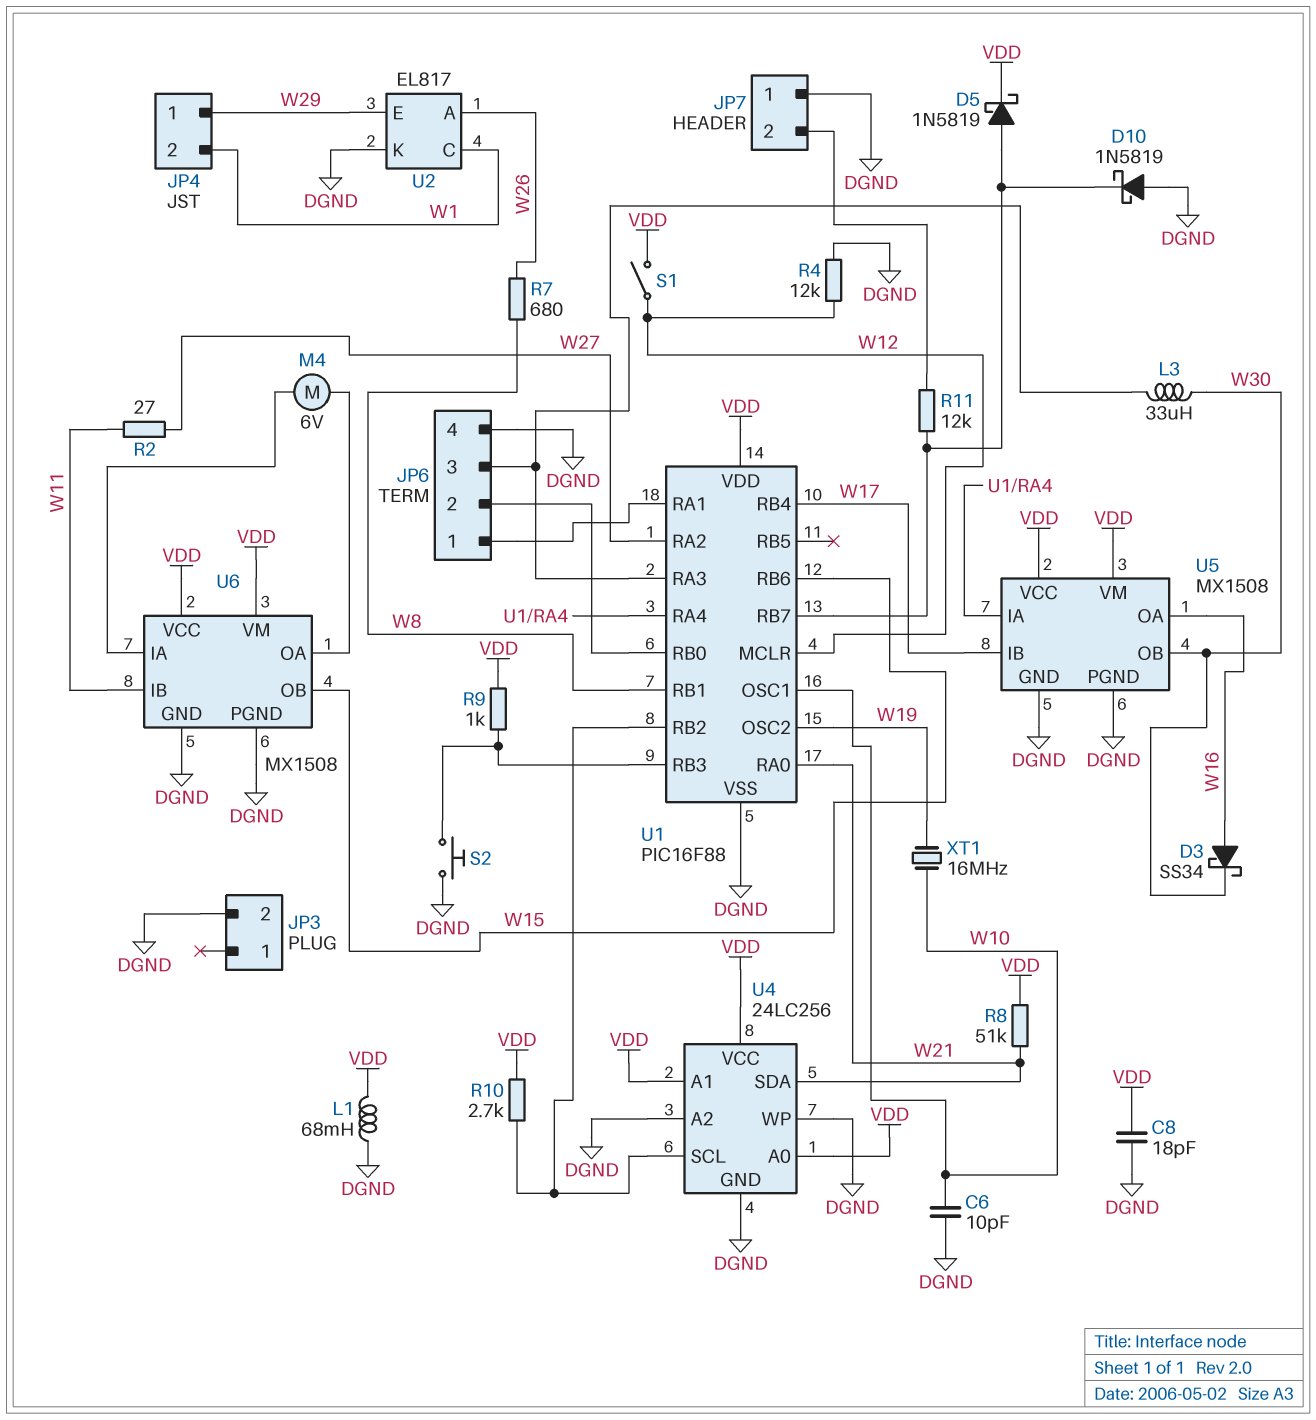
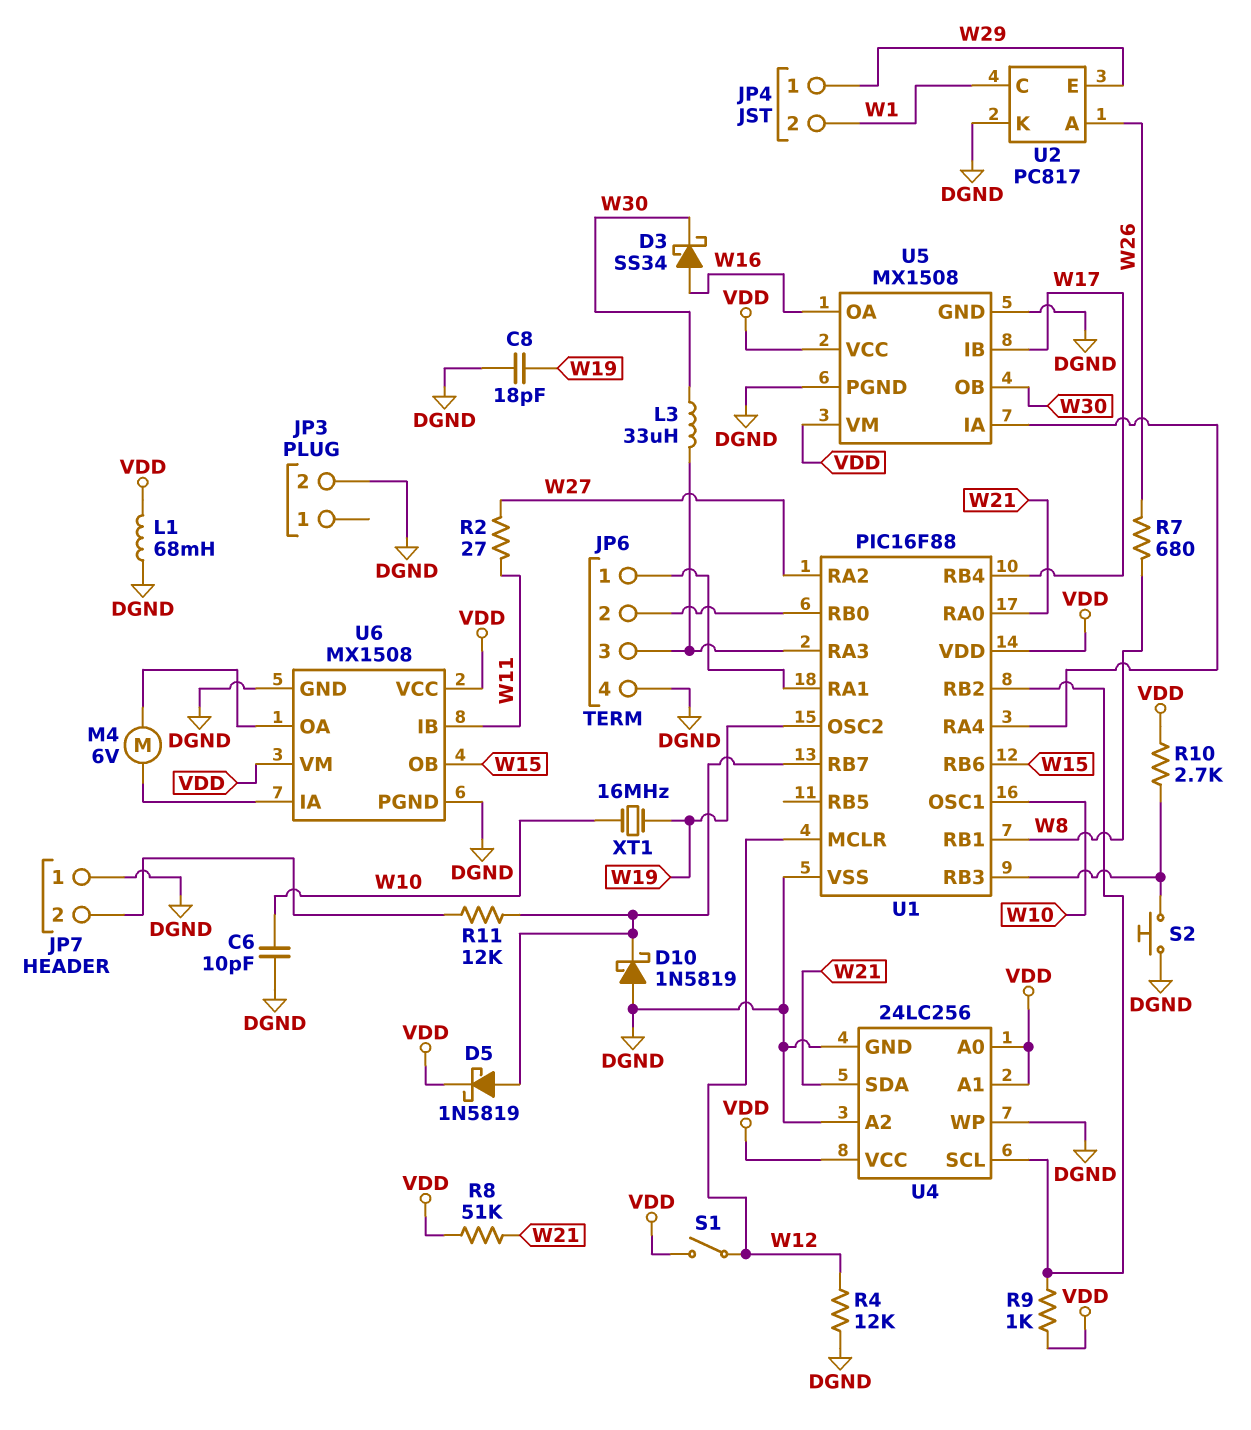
C8: 18pF (DGND, VDD) -> 18pF (DGND, W19)
R9: 1k (U1/RB3, VDD) -> 1k (U1/RB2, VDD)
R10: 2.7k (U1/RB2, VDD) -> 2.7k (U1/RB3, VDD)
U2: EL817 -> PC817

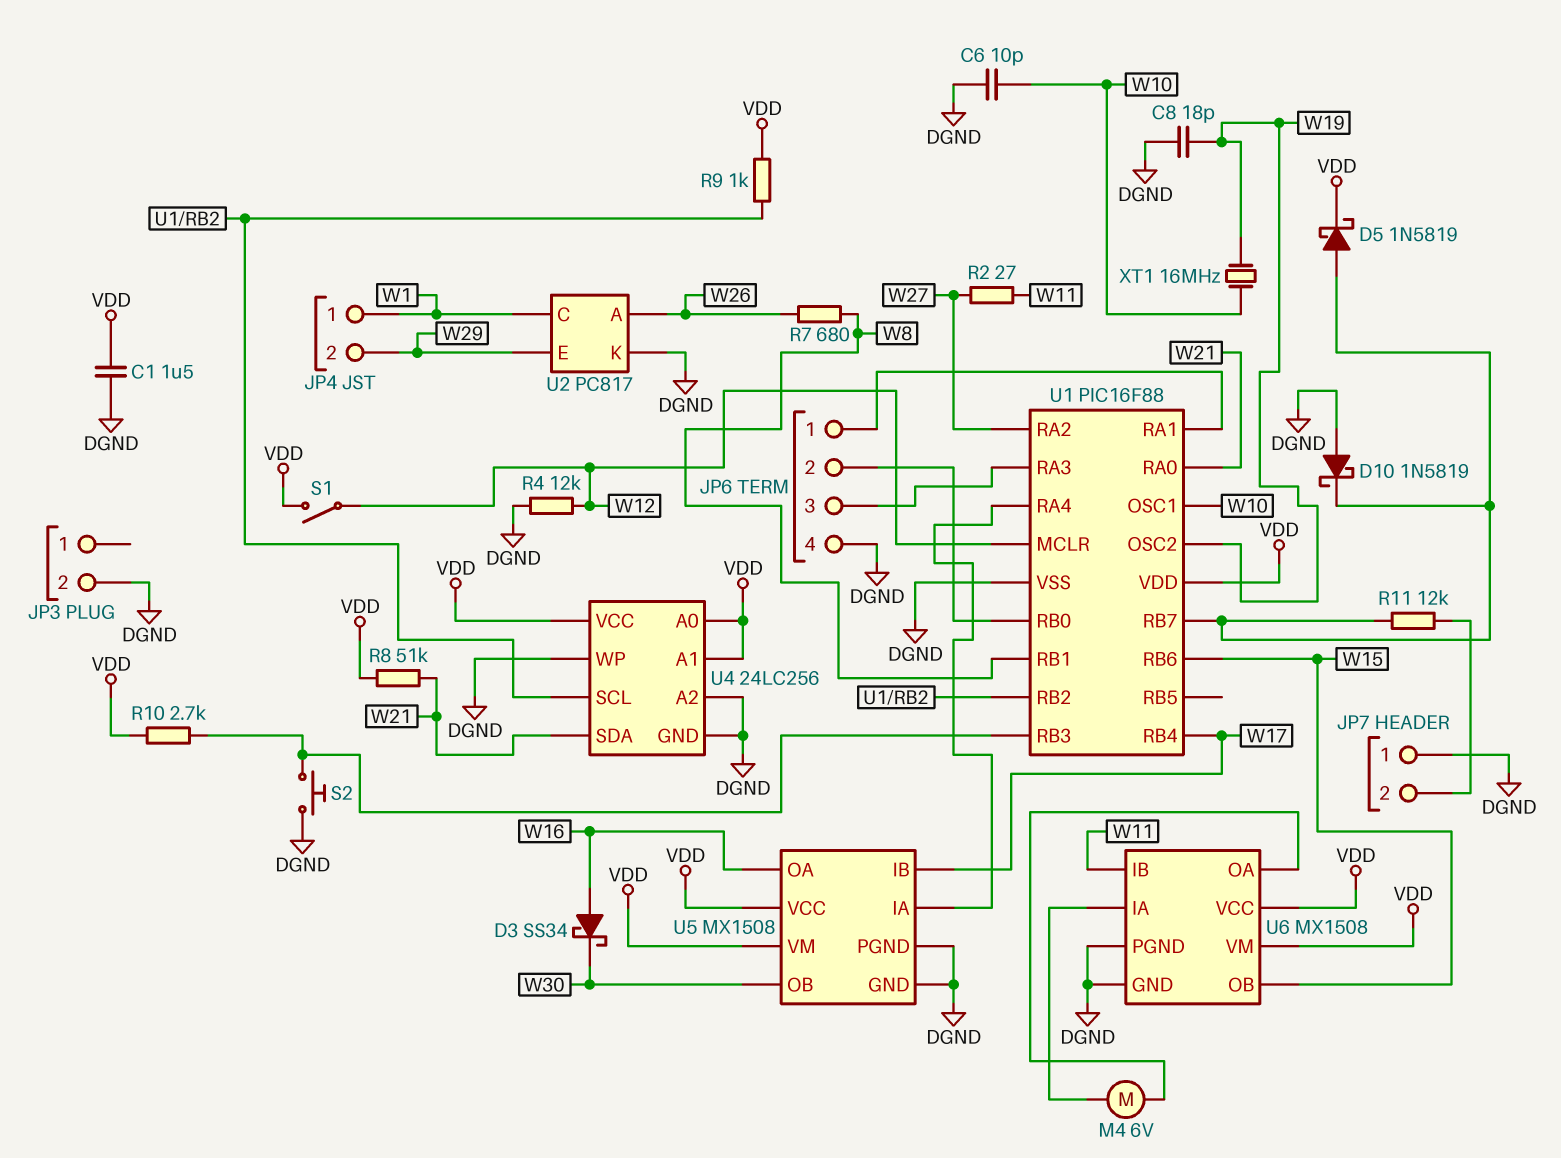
C1: none -> 1.5uF (DGND, VDD)
JP4 pin 1: W29 -> W1
JP4 pin 2: W1 -> W29
L1: 68mH (DGND, VDD) -> none
L3: 33uH (JP6/3, W30) -> none

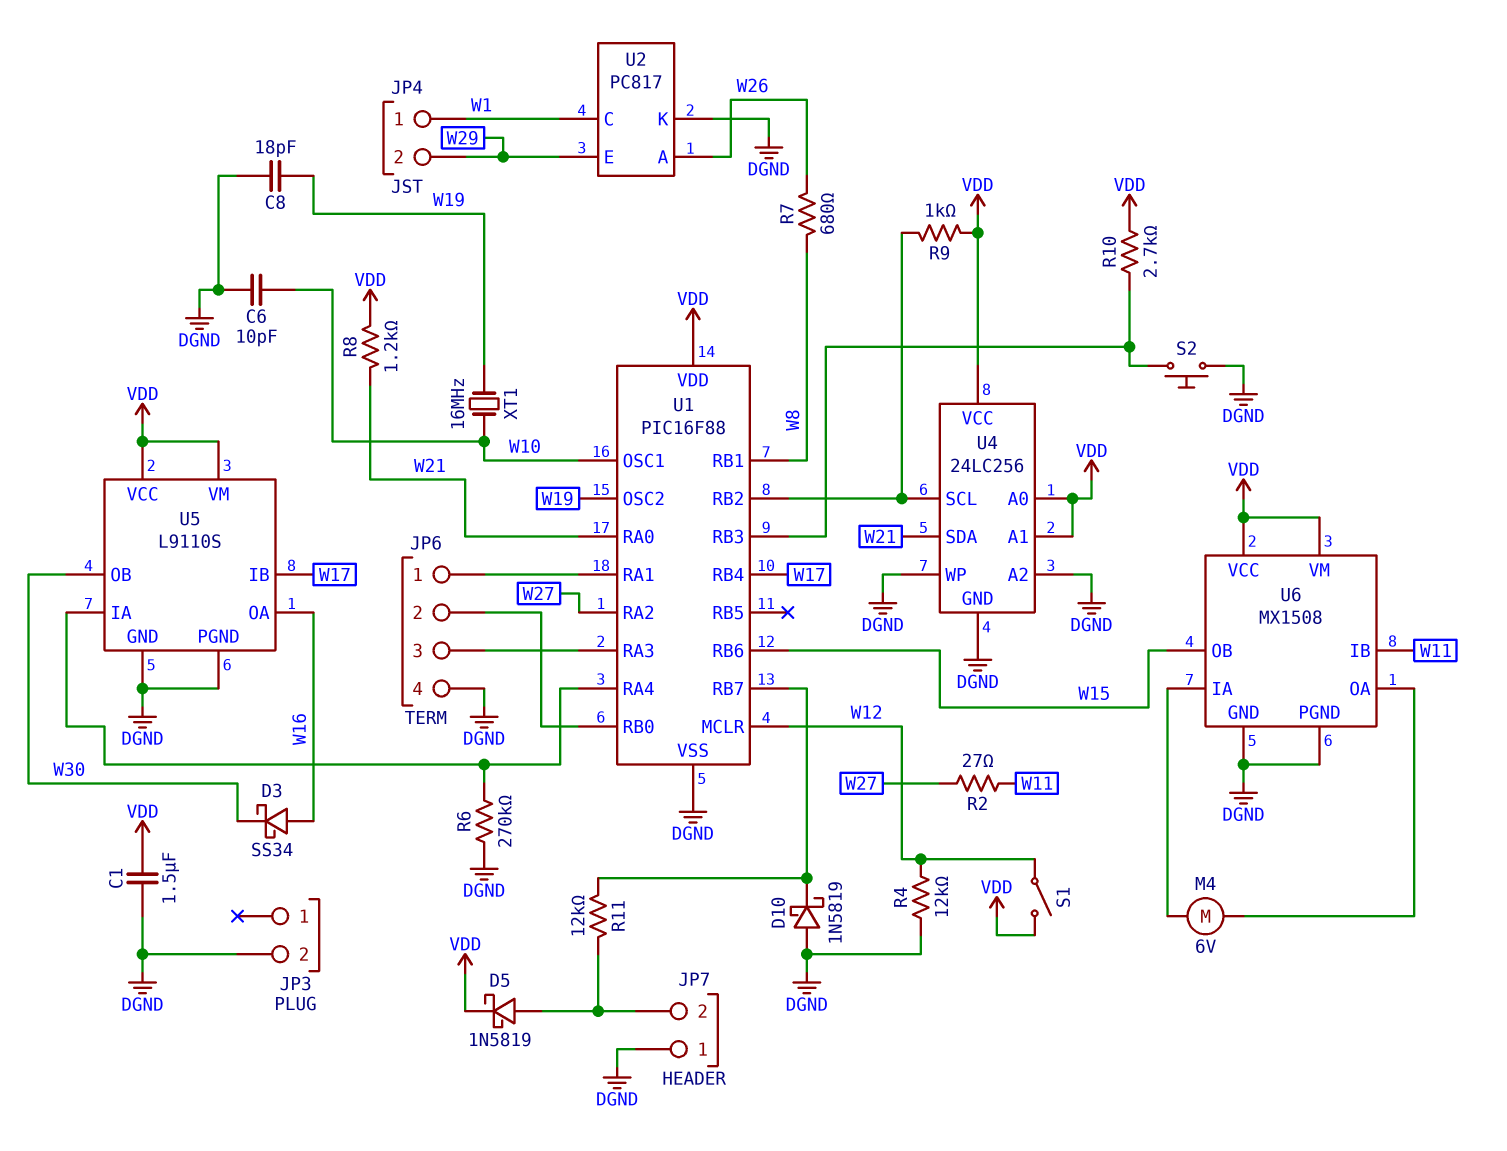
D5: schottky 1N5819 (A U1/RB7, K VDD) -> schottky 1N5819 (A JP7/2, K VDD)
R6: none -> 270k (DGND, U1/RA4)
R8: 51k (VDD, W21) -> 1.2k (VDD, W21)
U5: MX1508 -> L9110S

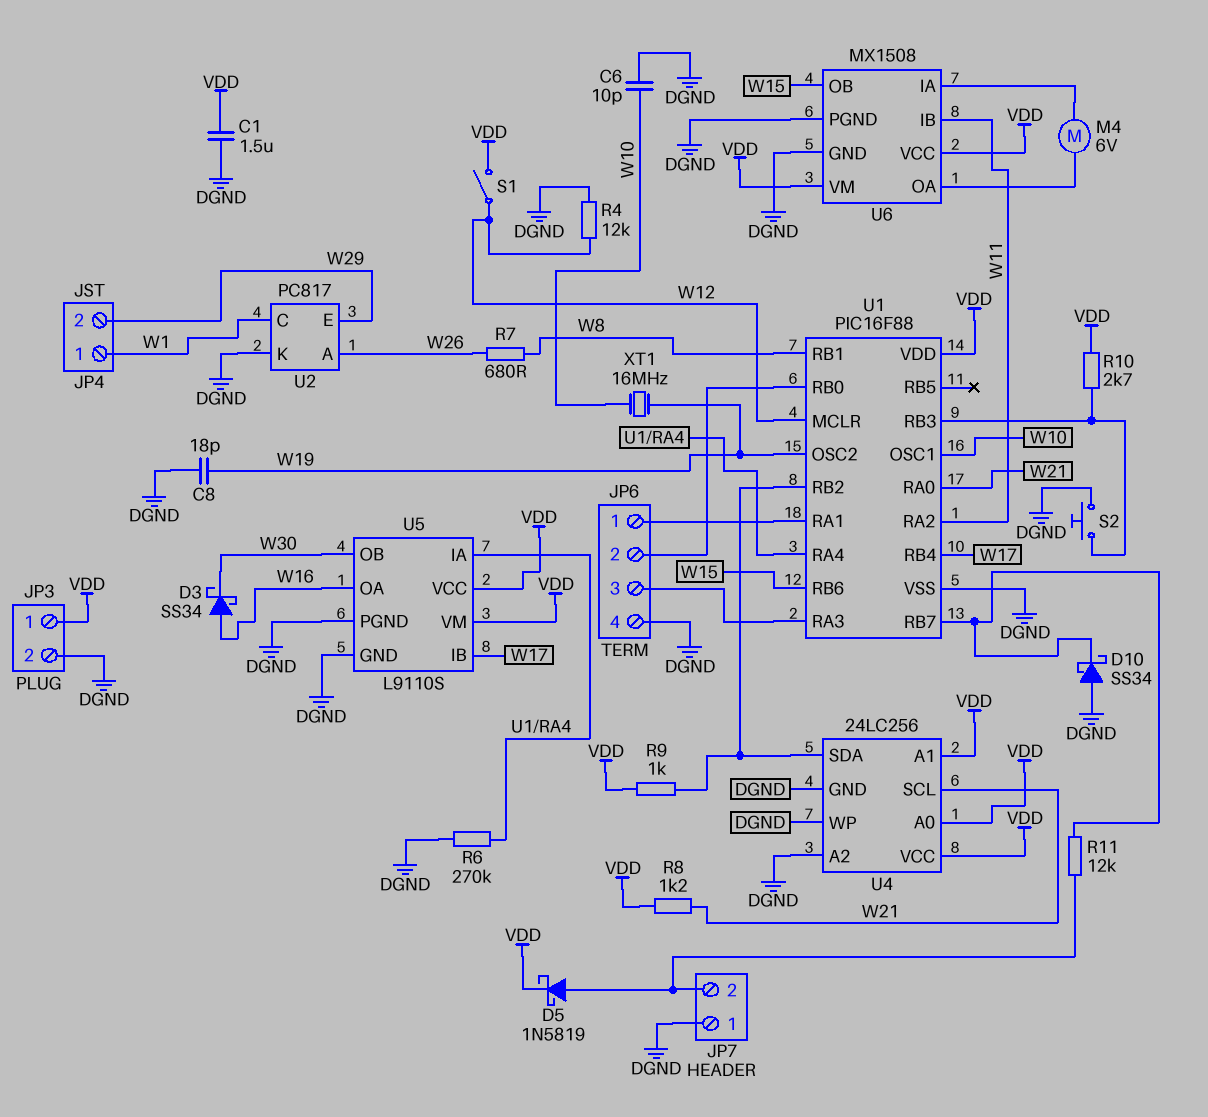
D10: schottky 1N5819 (A DGND, K U1/RB7) -> schottky SS34 (A DGND, K U1/RB7)
JP3 pin 1: none -> VDD
R2: 27 (W11, W27) -> none
U1 pin RA2: W27 -> W11
U4 pin SCL: U1/RB2 -> W21
U4 pin SDA: W21 -> U1/RB2

